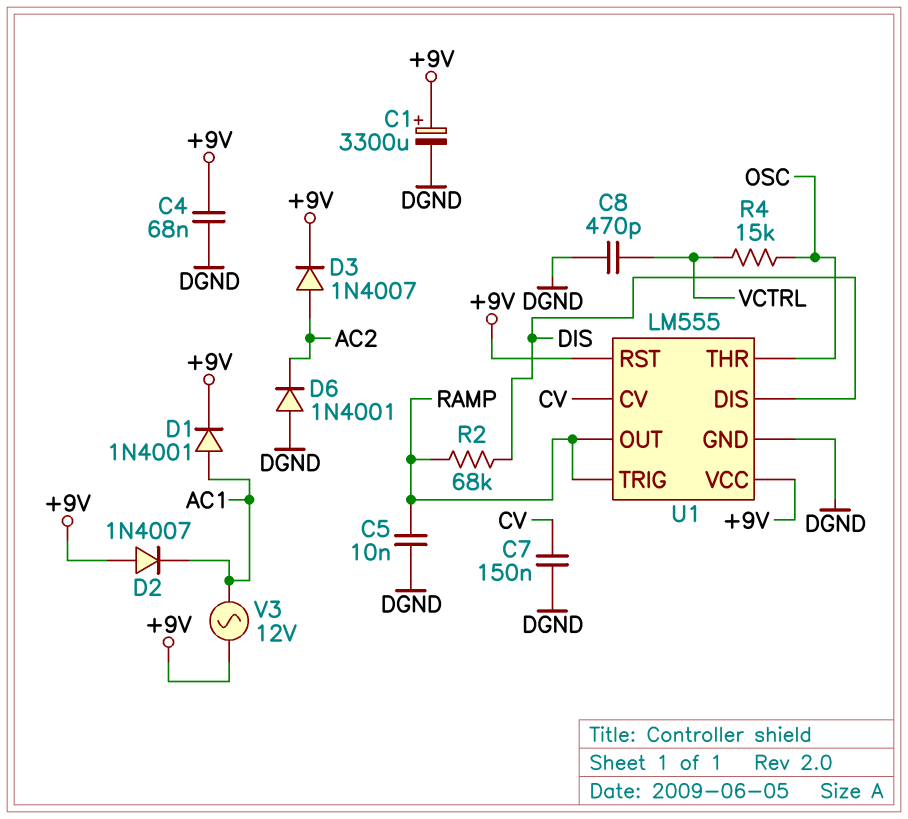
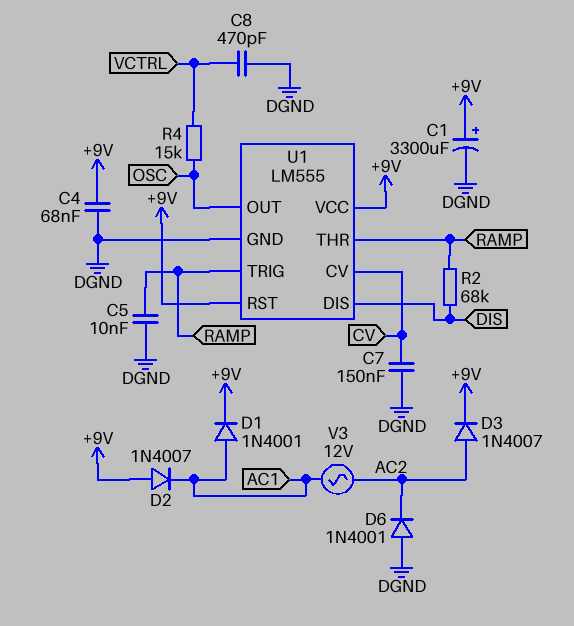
U1 pin OUT: RAMP -> OSC
U1 pin THR: OSC -> RAMP
V3: AC 12V (+9V, AC1) -> AC 12V (AC1, AC2)

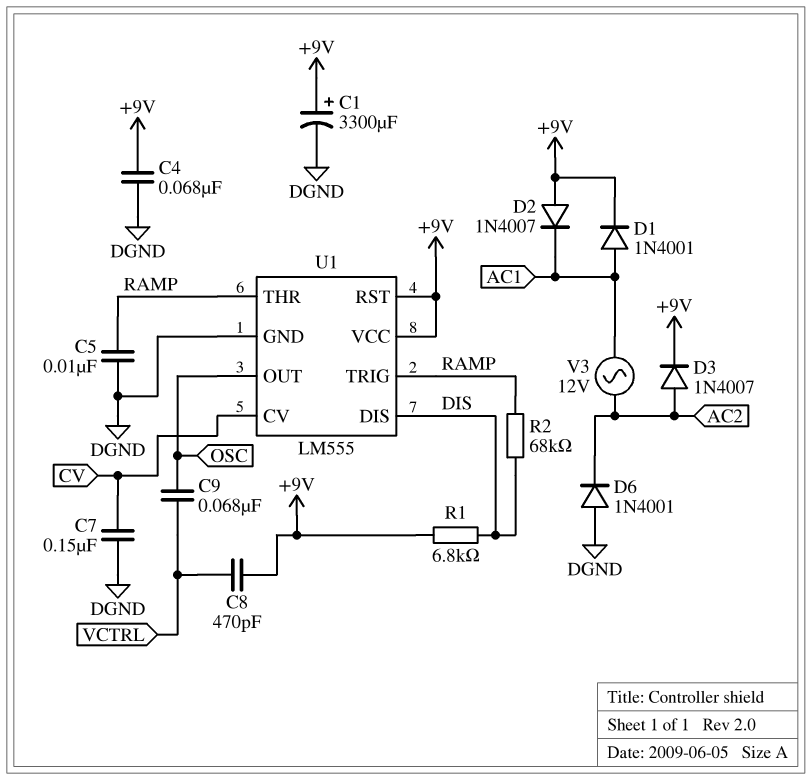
C8: 470pF (DGND, VCTRL) -> 470pF (+9V, VCTRL)
C9: none -> 68nF (OSC, VCTRL)
R1: none -> 6.8k (+9V, DIS)
R4: 15k (OSC, VCTRL) -> none

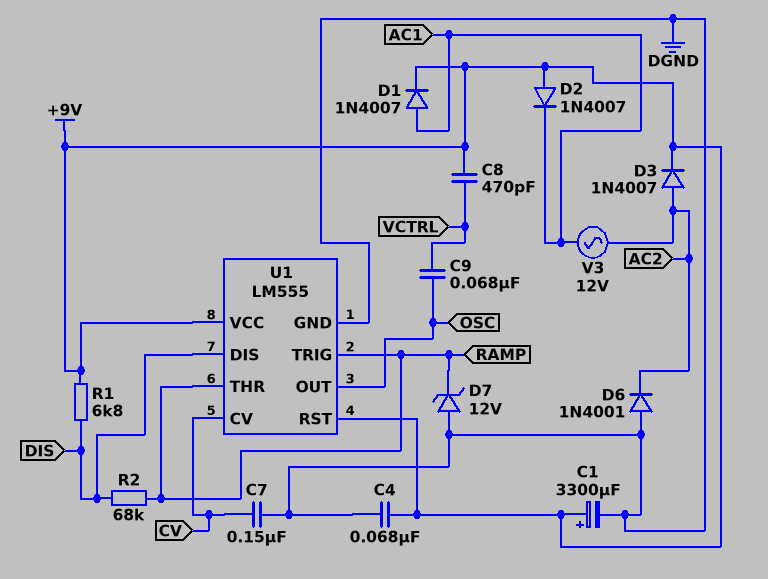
C5: 10nF (DGND, RAMP) -> none
D1: diode 1N4001 (A AC1, K +9V) -> diode 1N4007 (A AC1, K +9V)
D7: none -> zener 12V (A DGND, K RAMP)

